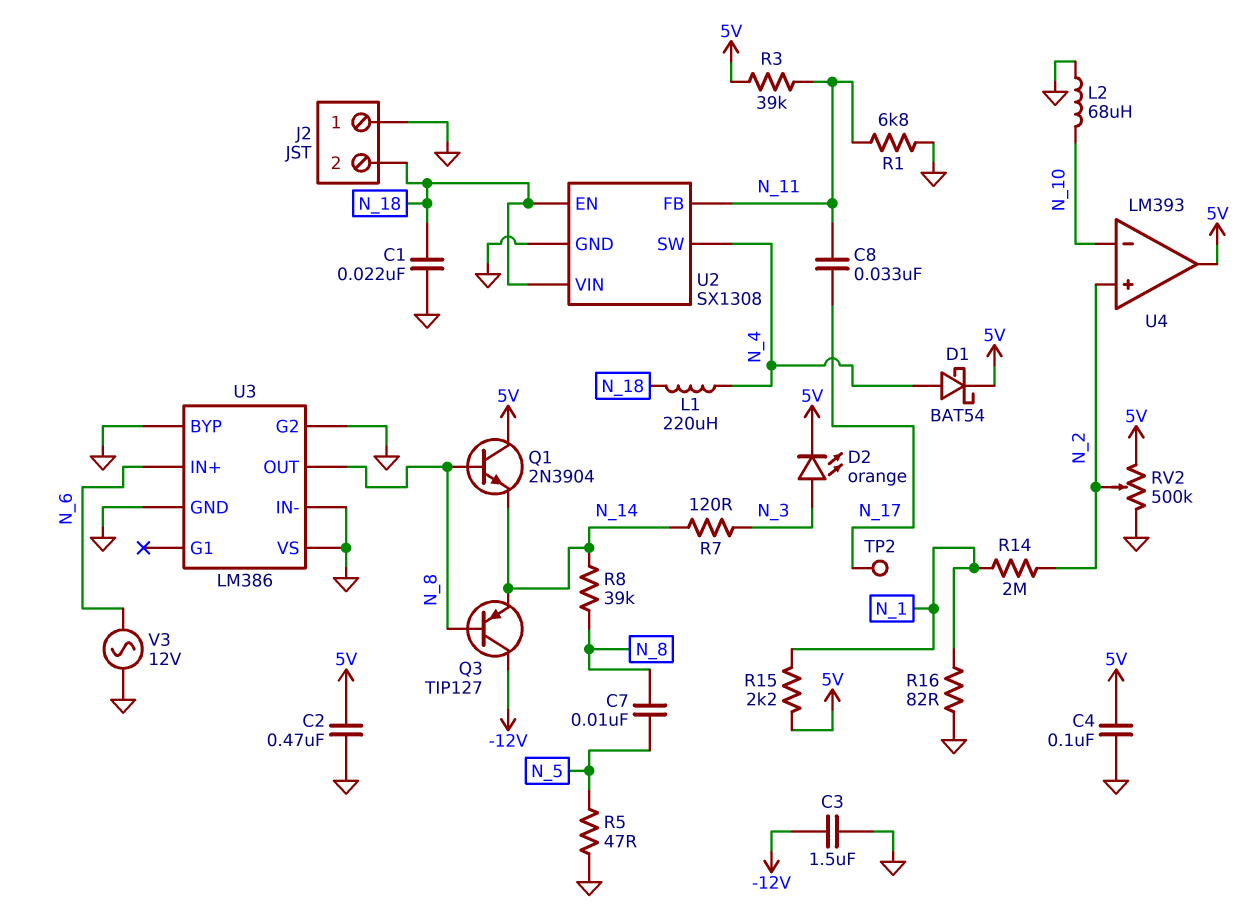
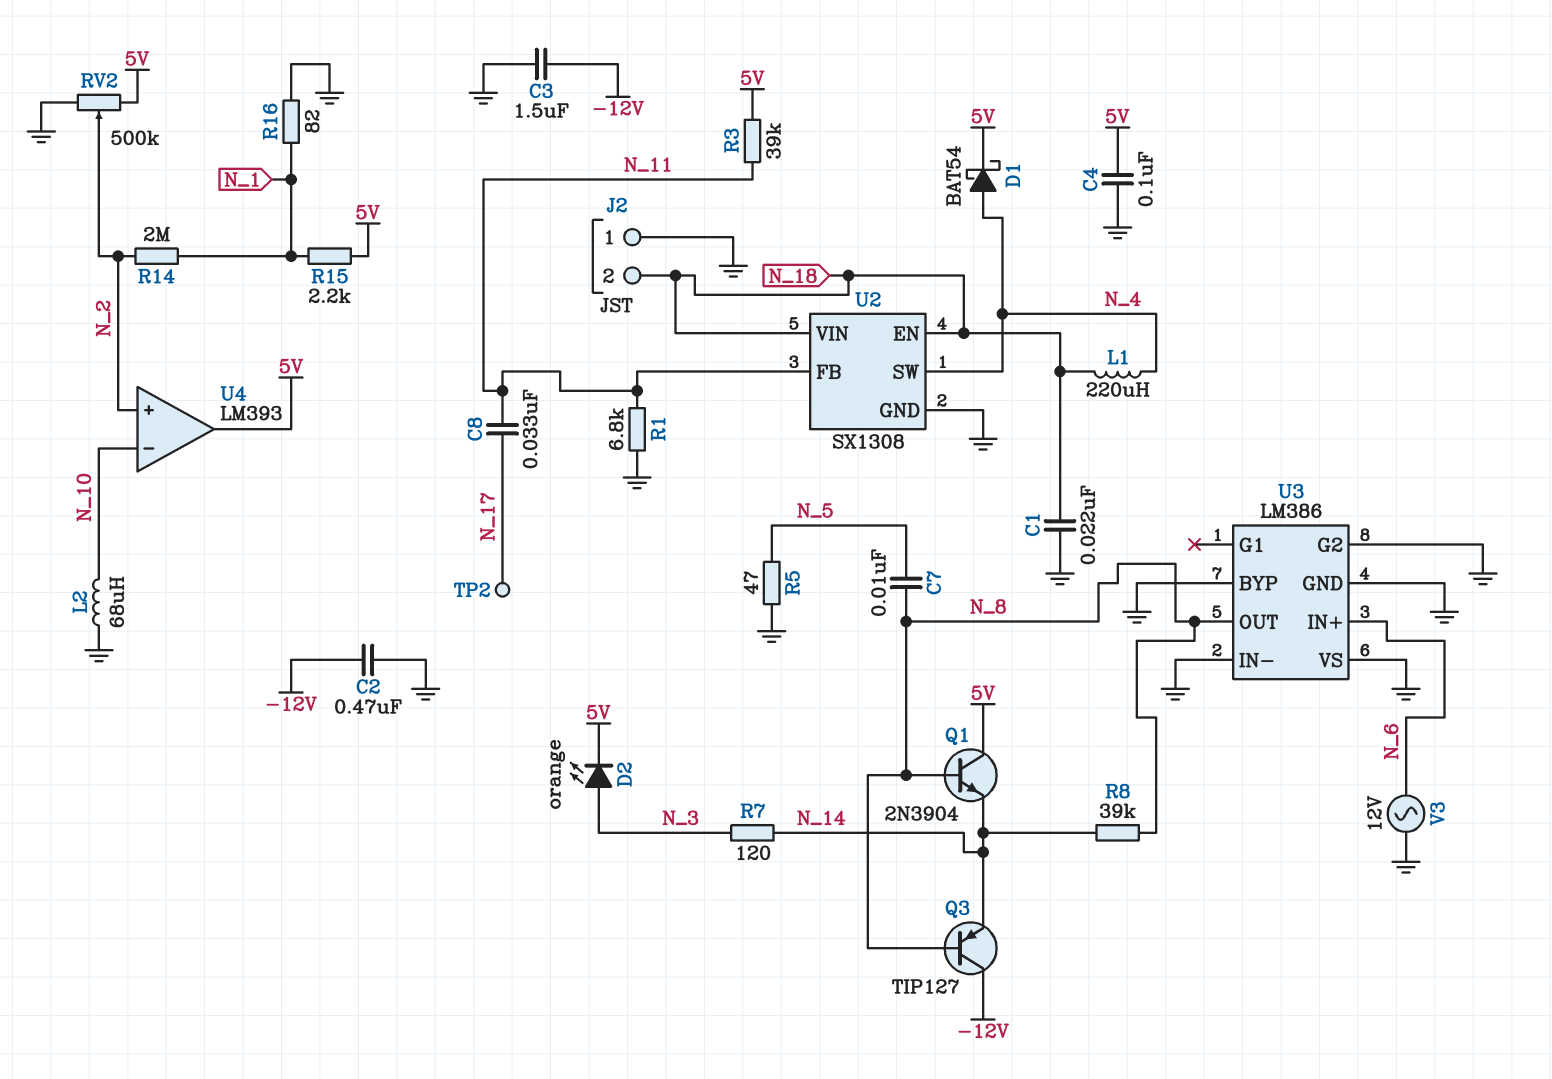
C2: 470nF (5V, GND) -> 470nF (-12V, GND)

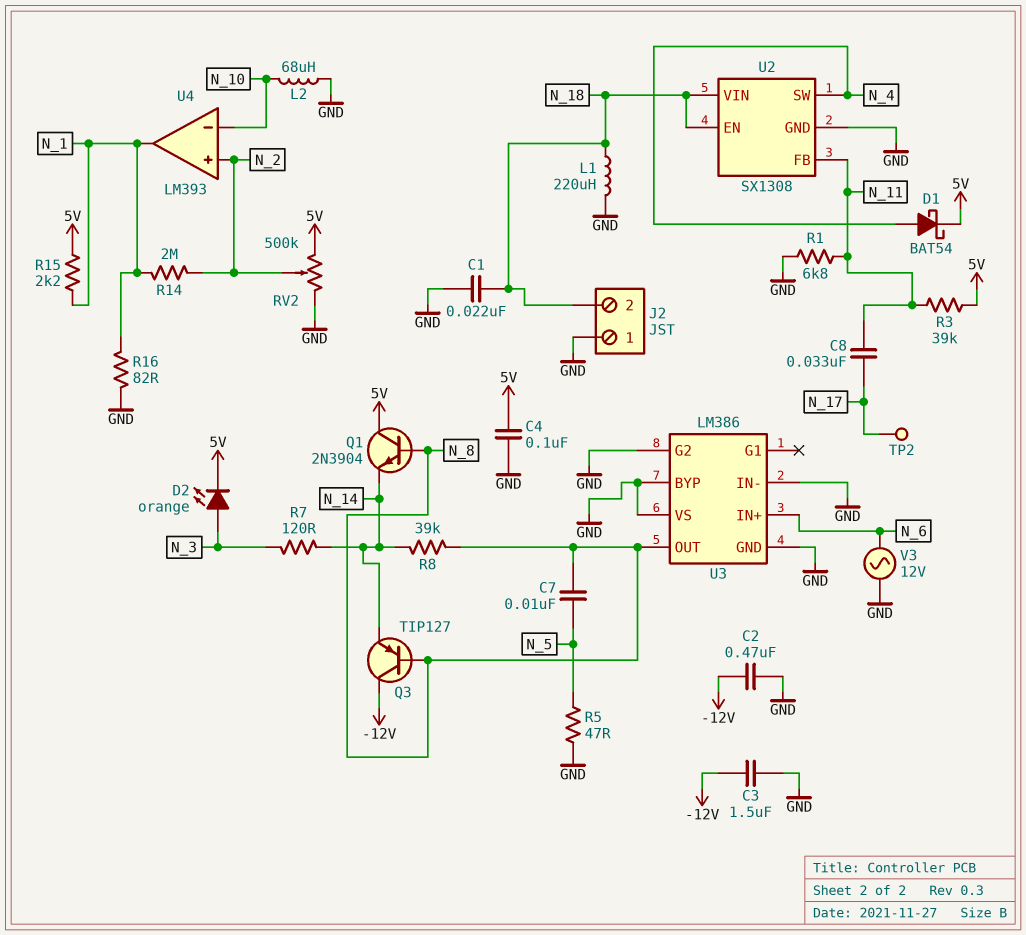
L1: 220uH (N_4, N_18) -> 220uH (GND, N_18)
U4 pin out: 5V -> N_1

